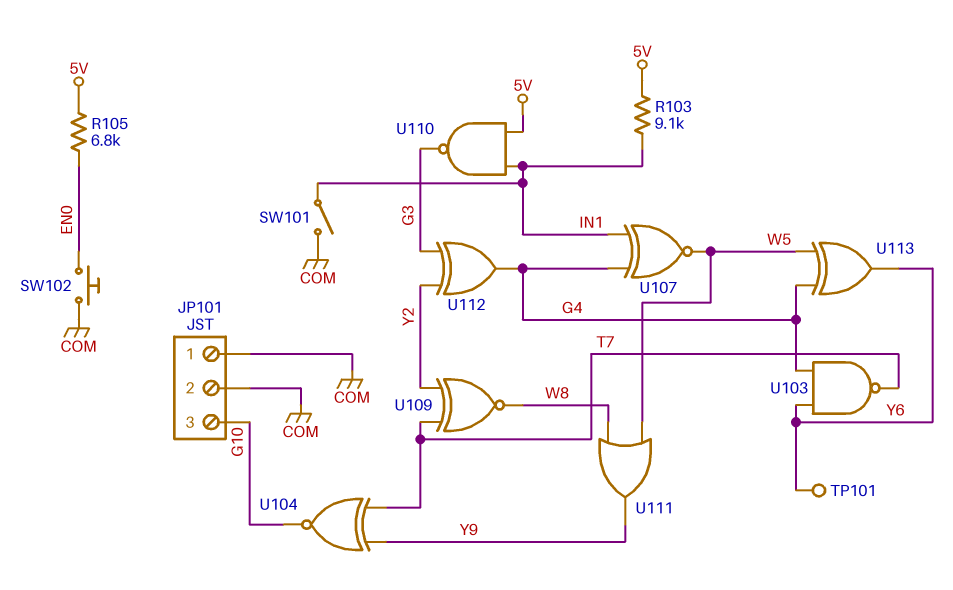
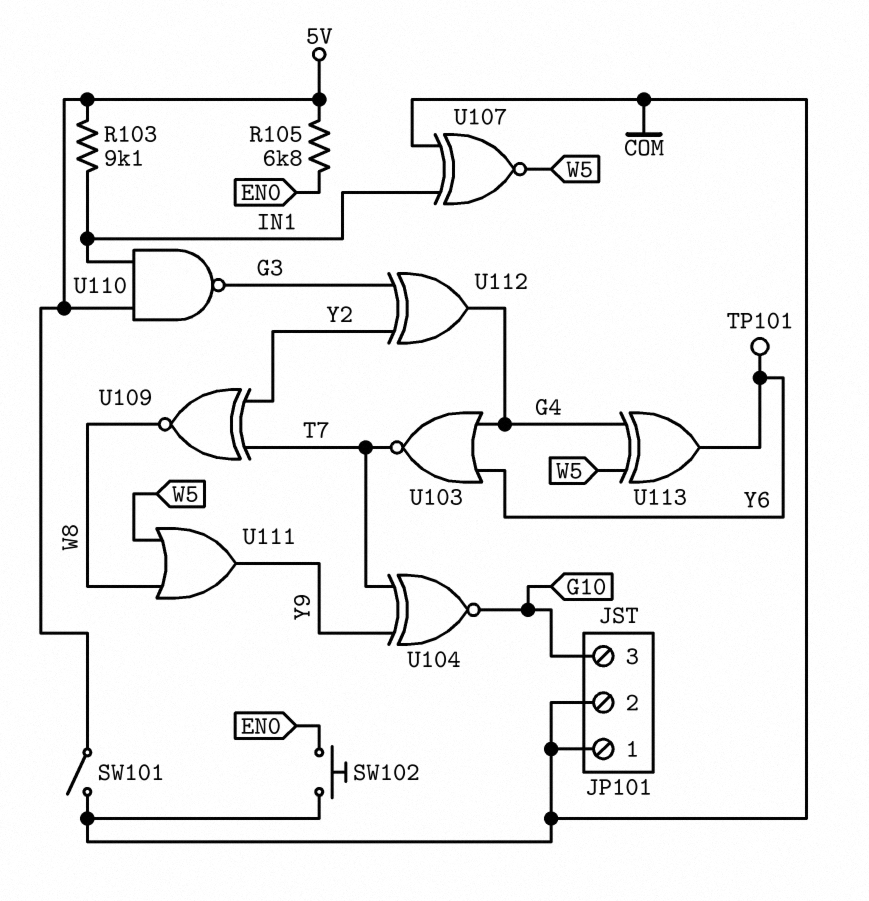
SW101: switch (COM, IN1) -> switch (5V, COM)
U103: NAND (in G4, in Y6, out T7) -> NOR (in G4, in Y6, out T7)
U107: XNOR (in G4, in IN1, out W5) -> XNOR (in COM, in IN1, out W5)

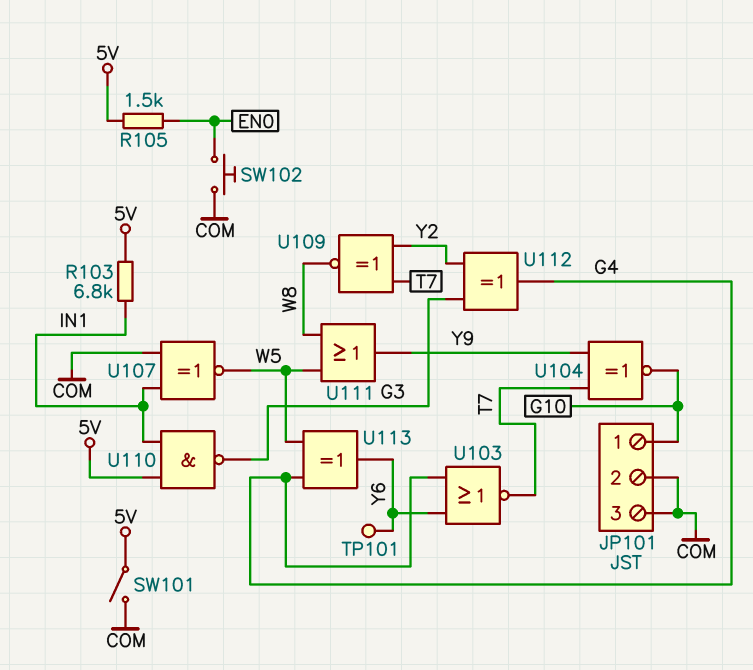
JP101 pin 1: COM -> G10
JP101 pin 3: G10 -> COM
R103: 9.1k (5V, IN1) -> 6.8k (5V, IN1)
R105: 6.8k (5V, EN0) -> 1.5k (5V, EN0)

